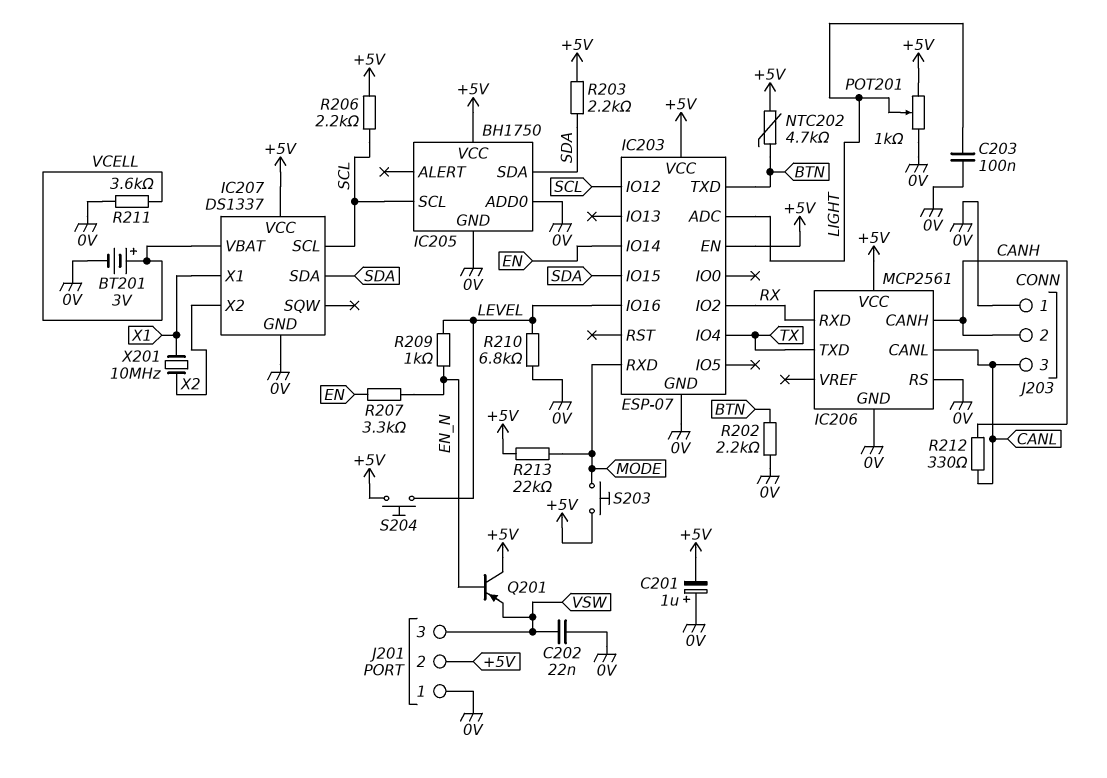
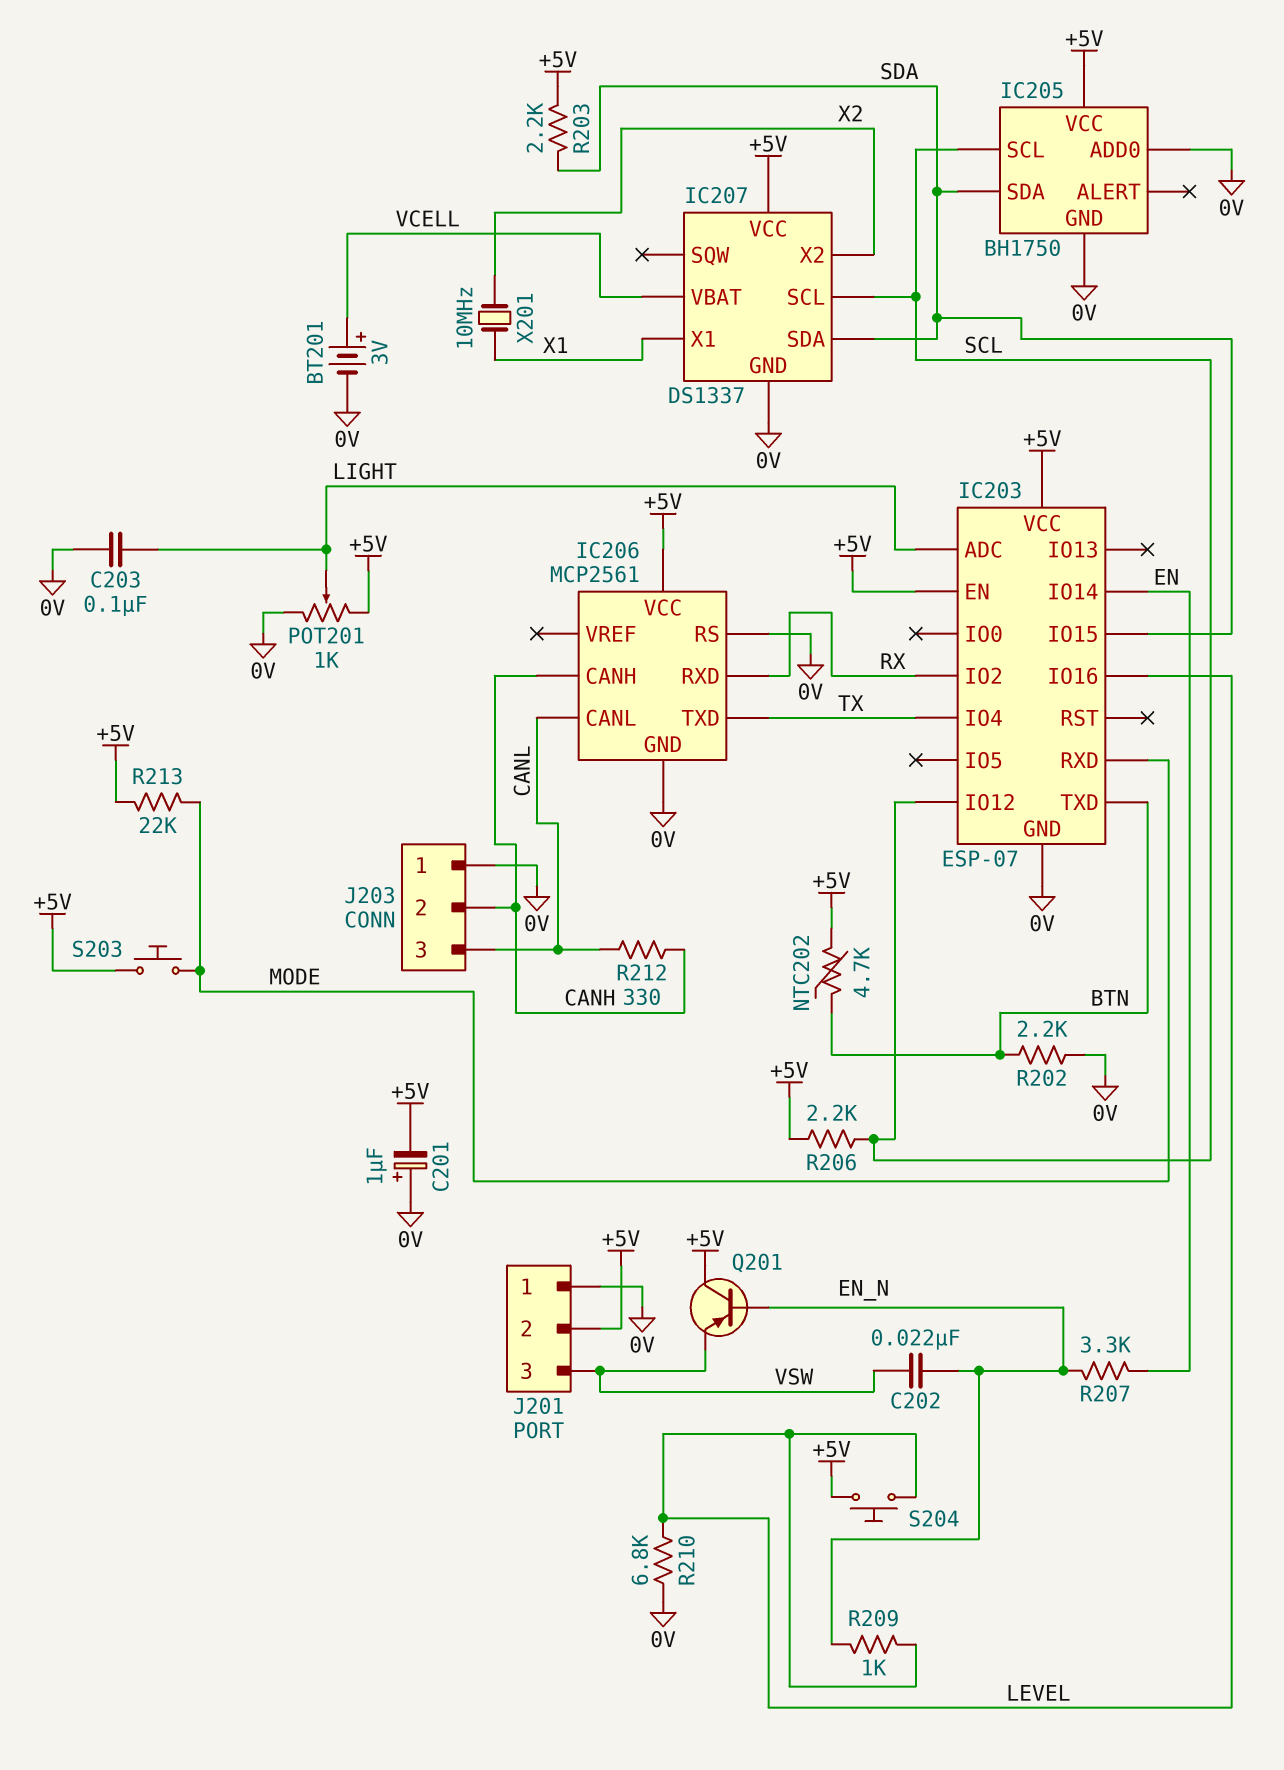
C202: 22nF (0V, VSW) -> 22nF (EN_N, VSW)
R211: 3.6k (0V, VCELL) -> none

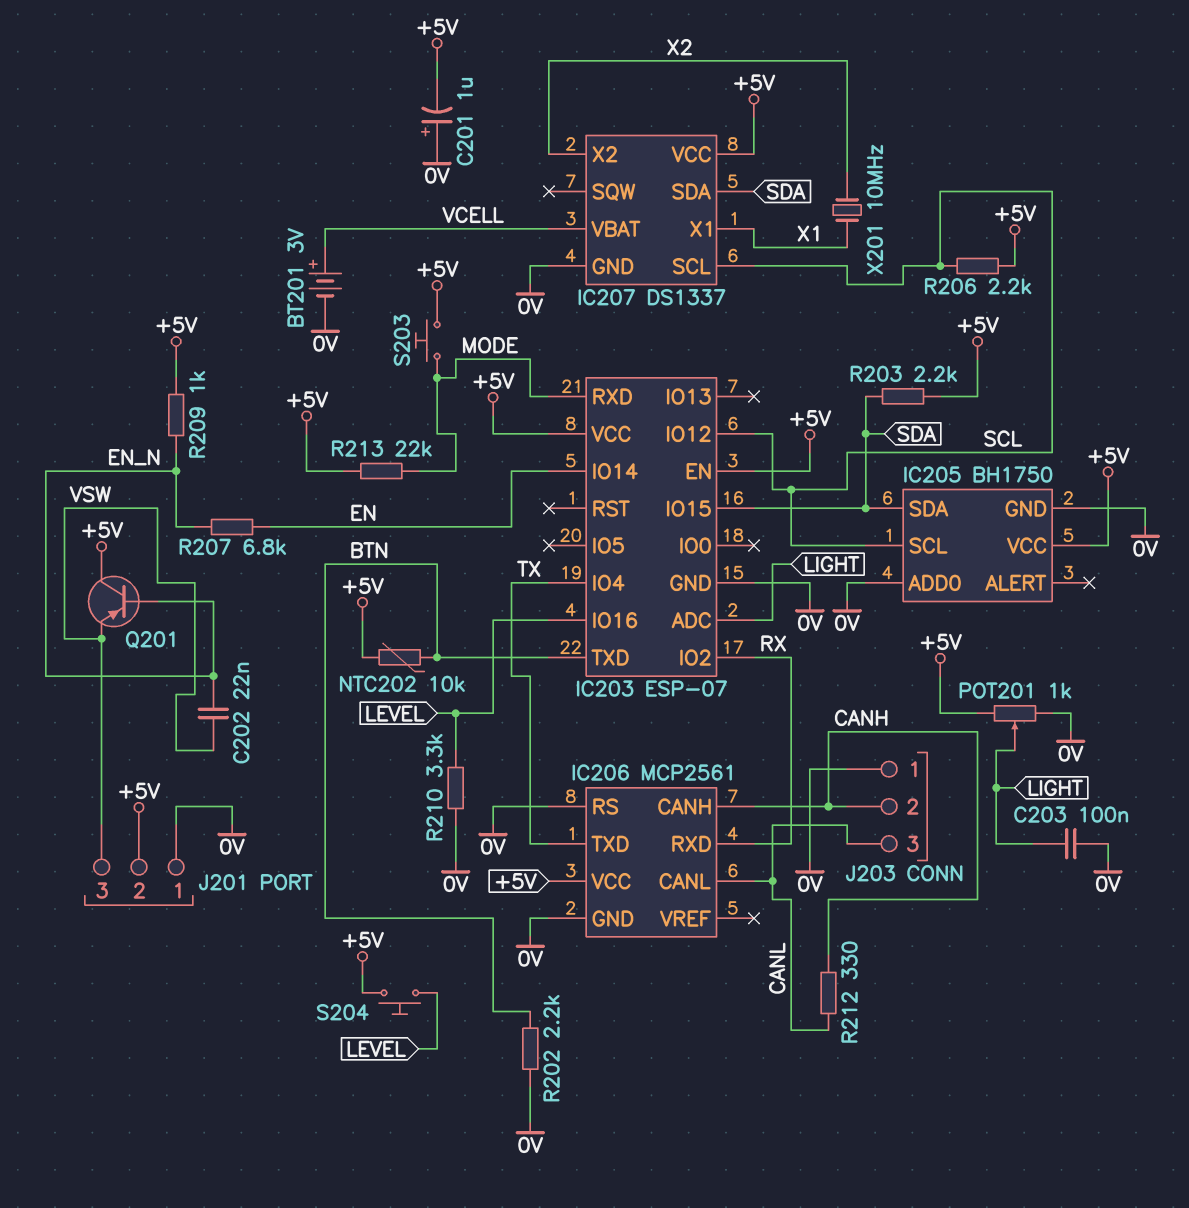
NTC202: 4.7k (+5V, BTN) -> 10k (+5V, BTN)
R207: 3.3k (EN, EN_N) -> 6.8k (EN, EN_N)
R209: 1k (EN_N, LEVEL) -> 1k (+5V, EN_N)
R210: 6.8k (0V, LEVEL) -> 3.3k (0V, LEVEL)

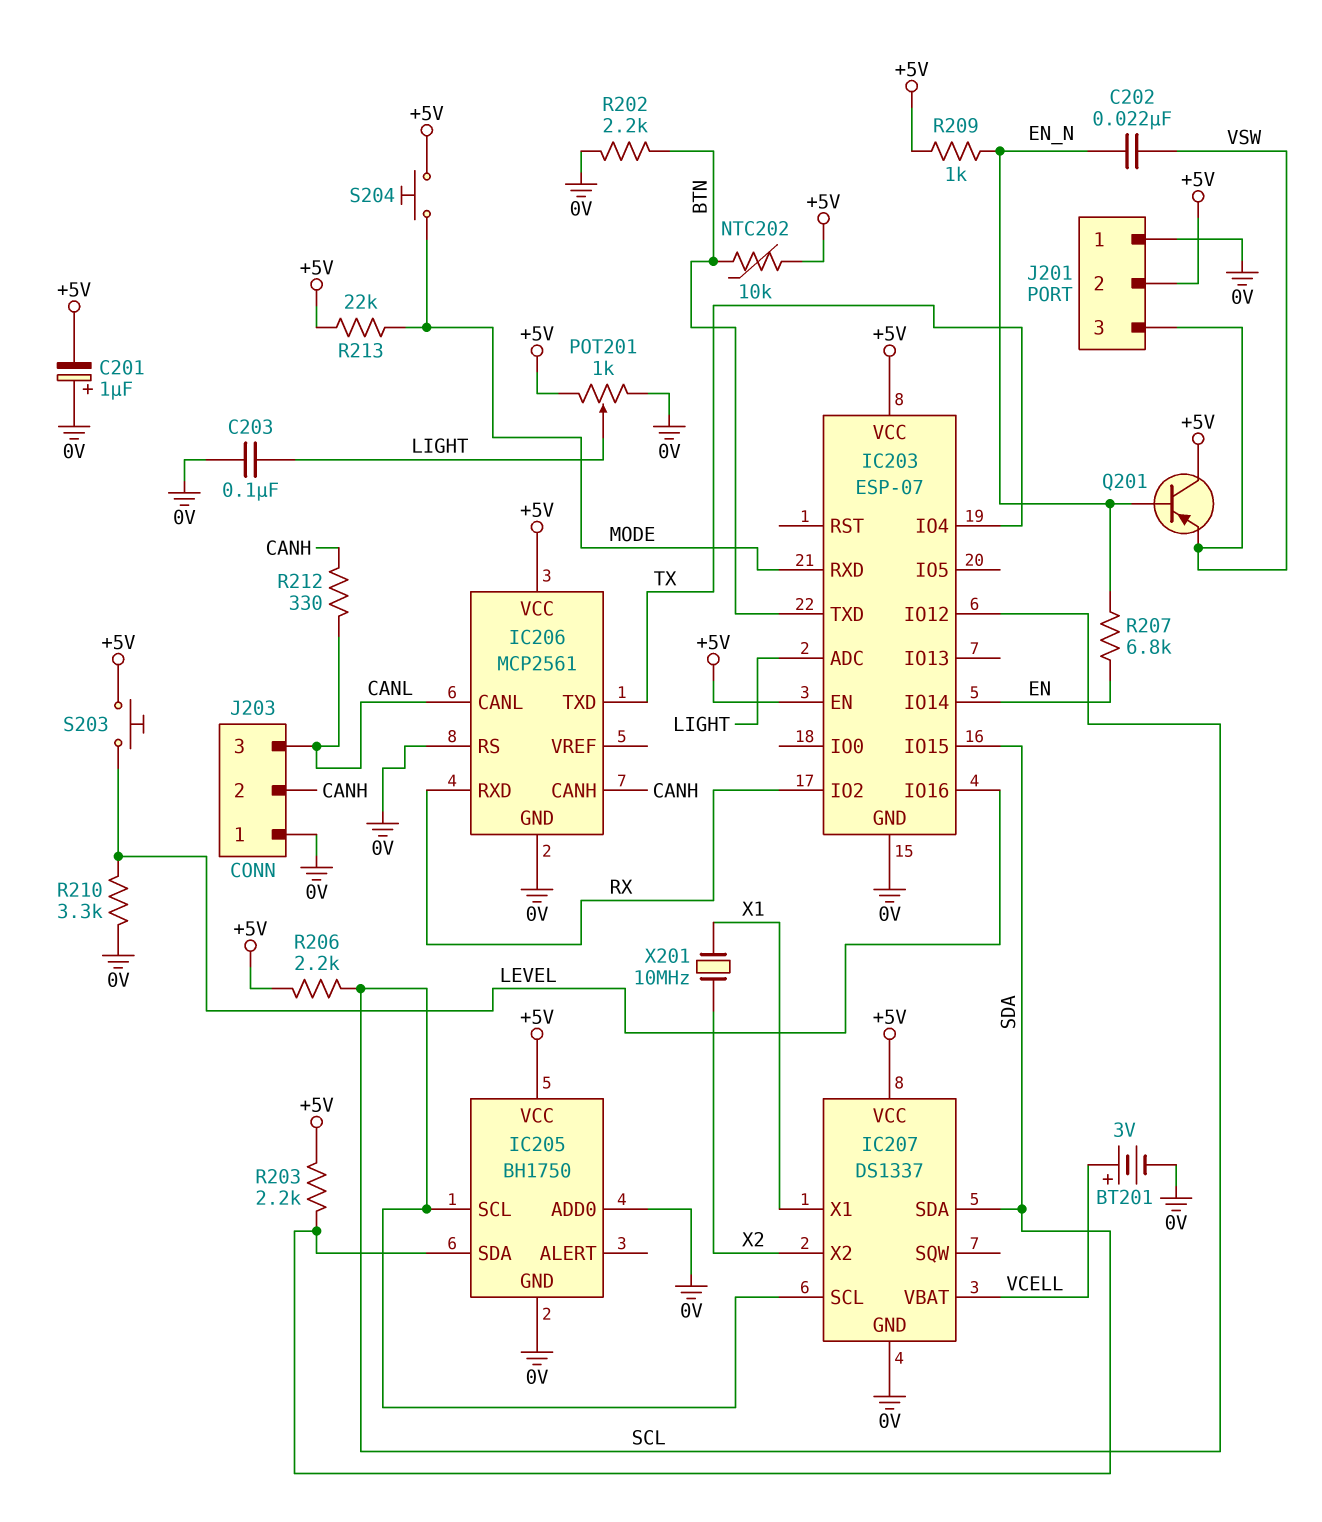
S203: button (+5V, MODE) -> button (+5V, LEVEL)
S204: button (+5V, LEVEL) -> button (+5V, MODE)

